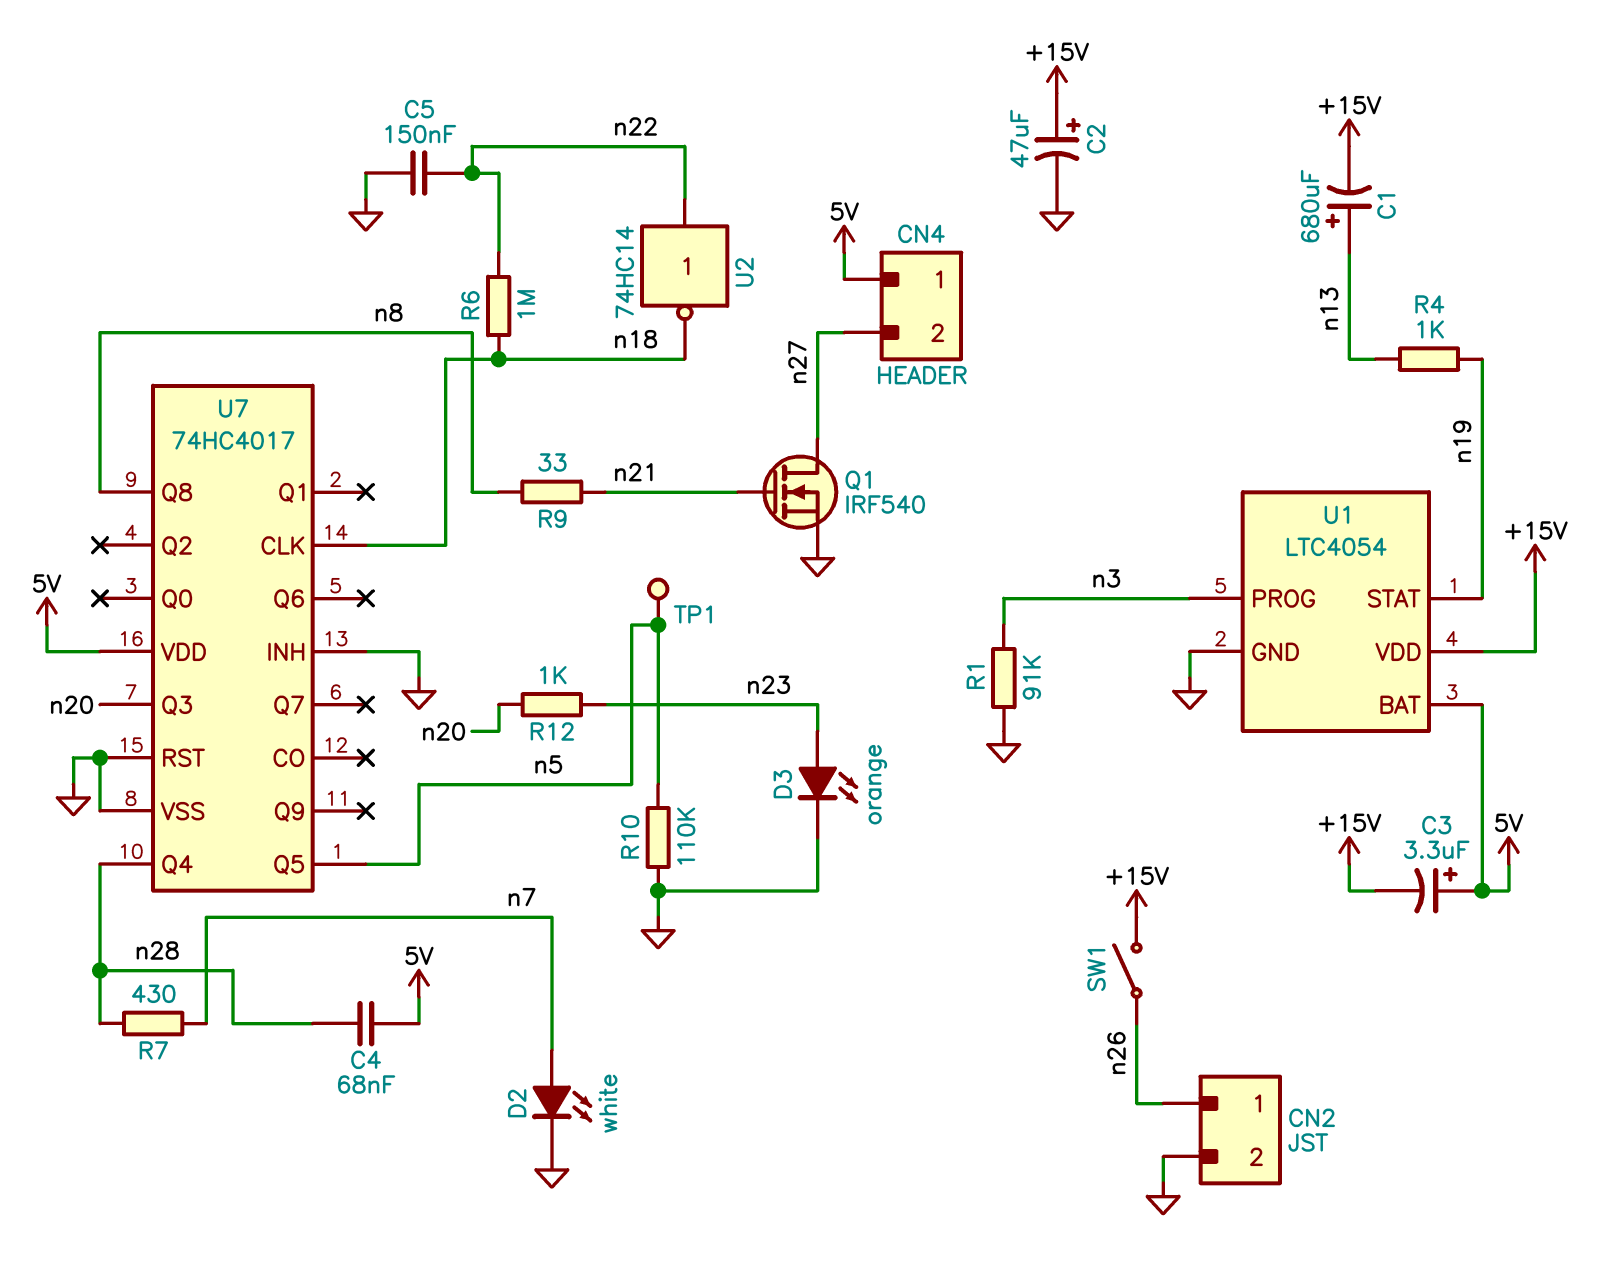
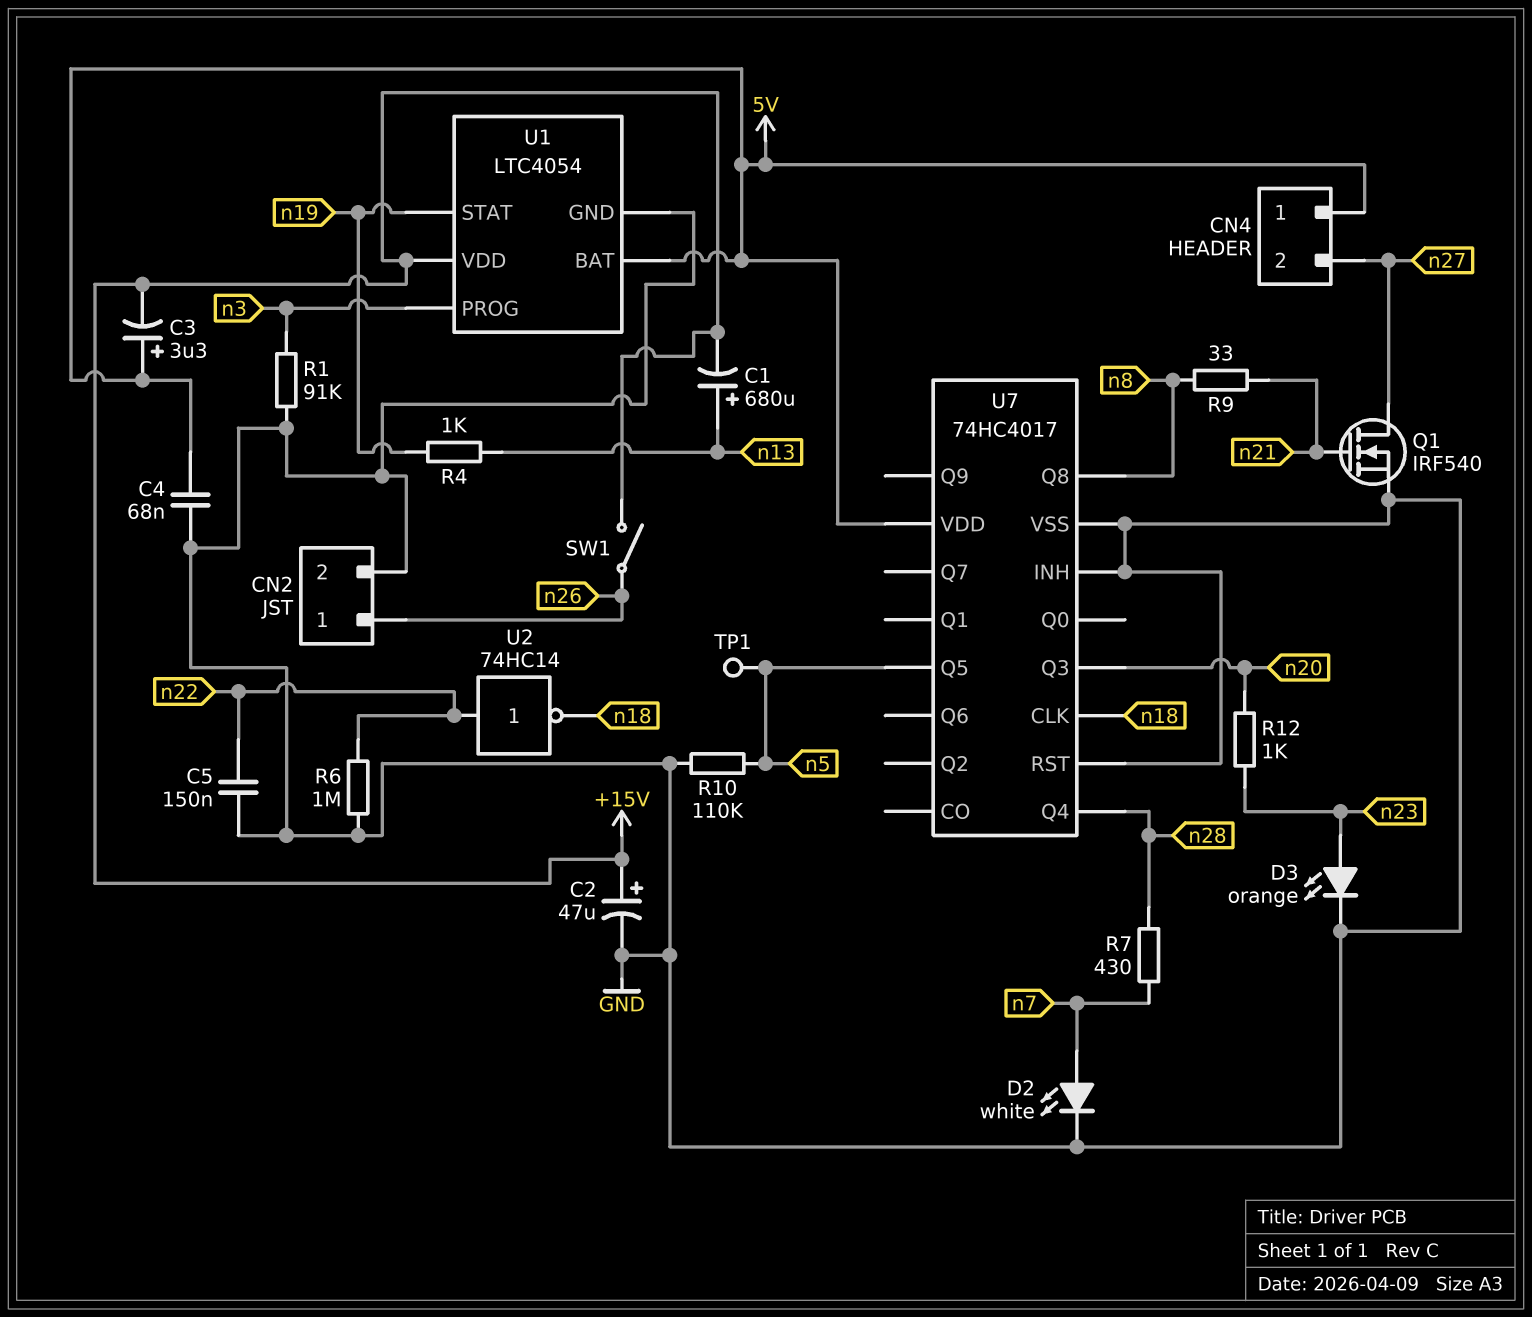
C4: 68nF (5V, n28) -> 68nF (5V, GND)
R6: 1M (n18, n22) -> 1M (GND, n22)

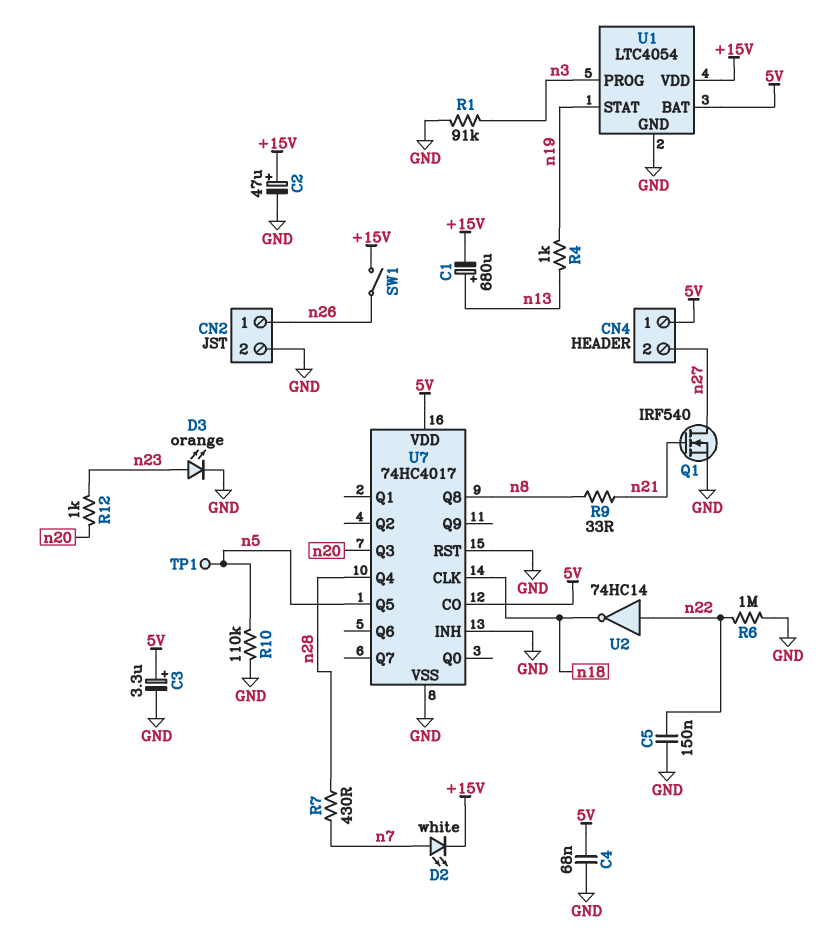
C3: 3.3uF (plus 5V, minus +15V) -> 3.3uF (plus 5V, minus GND)
D2: LED white (A n7, K GND) -> LED white (A n7, K +15V)
U7 pin CO: none -> 5V

